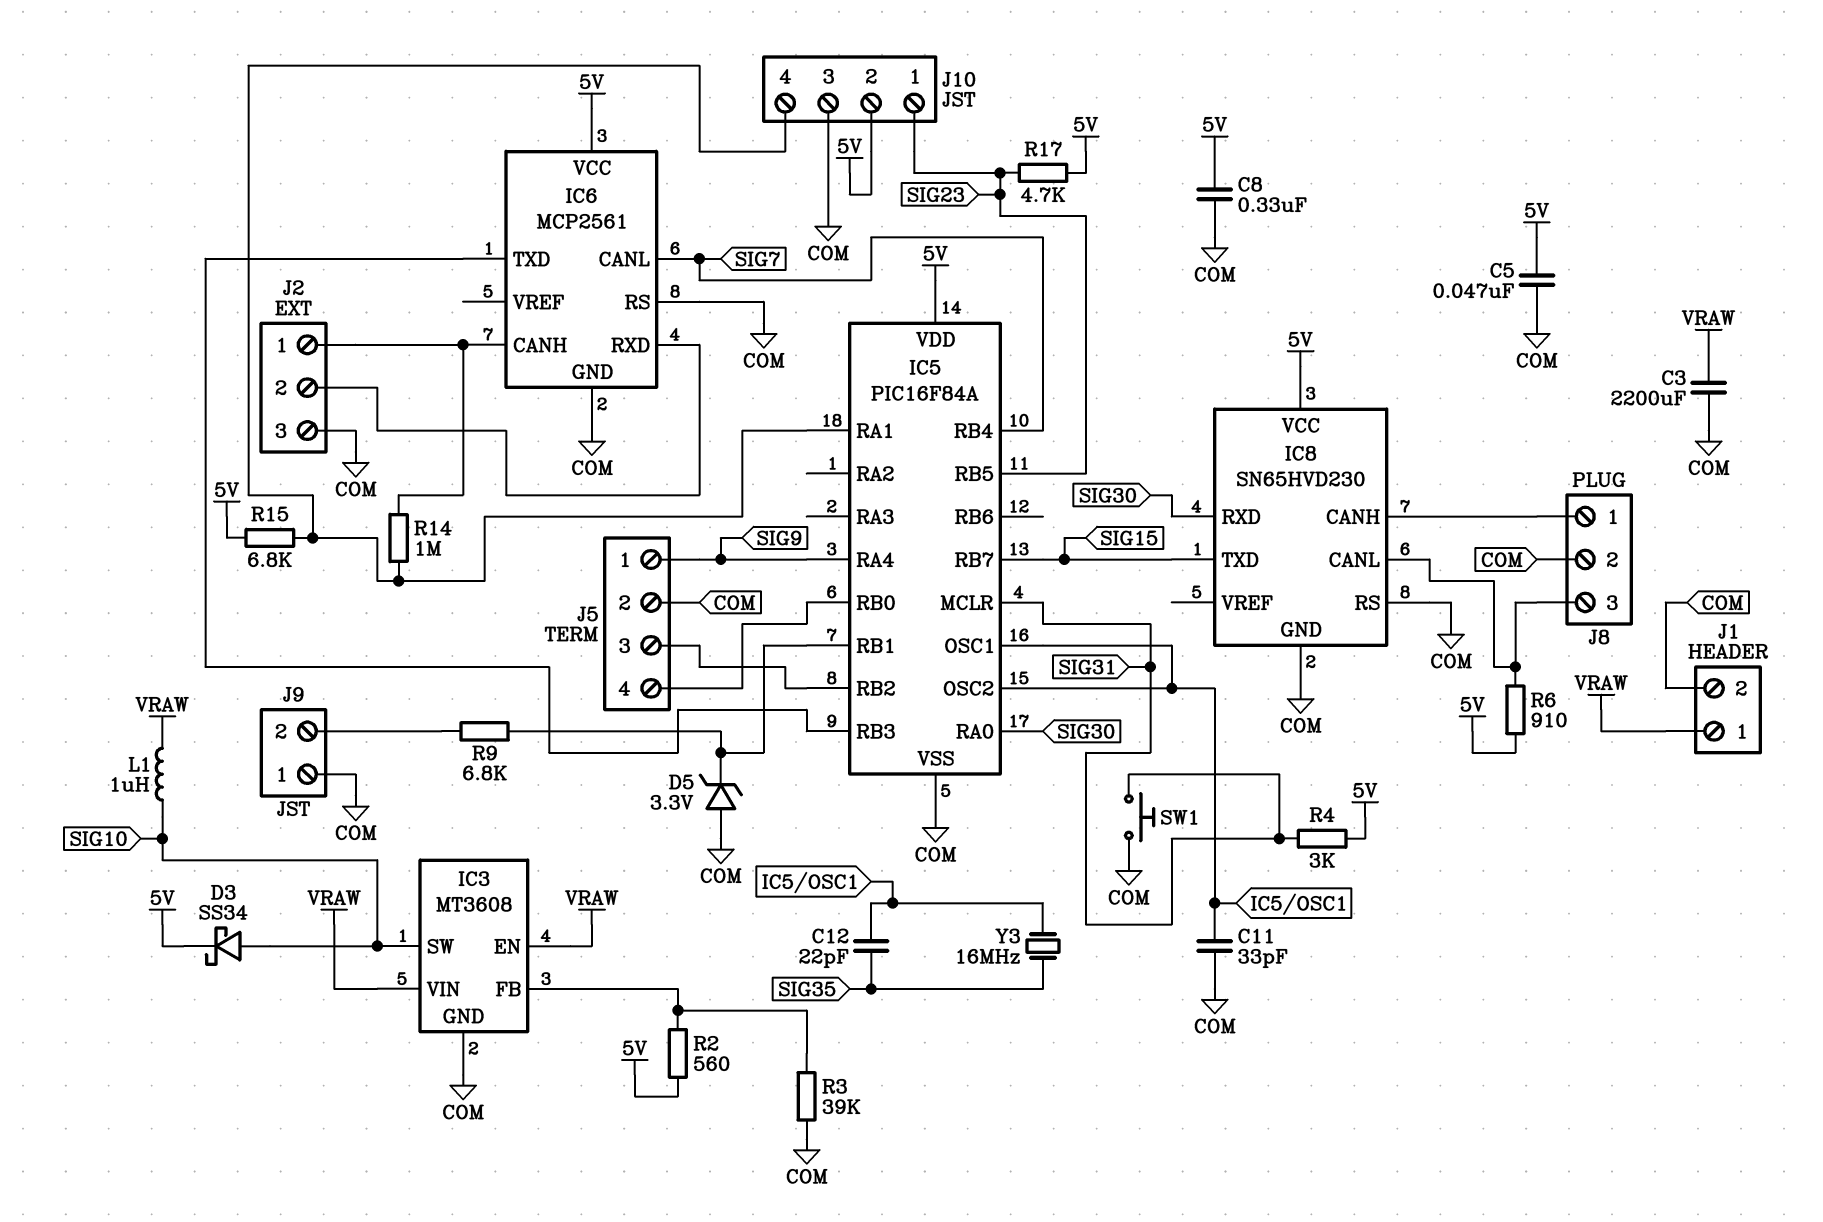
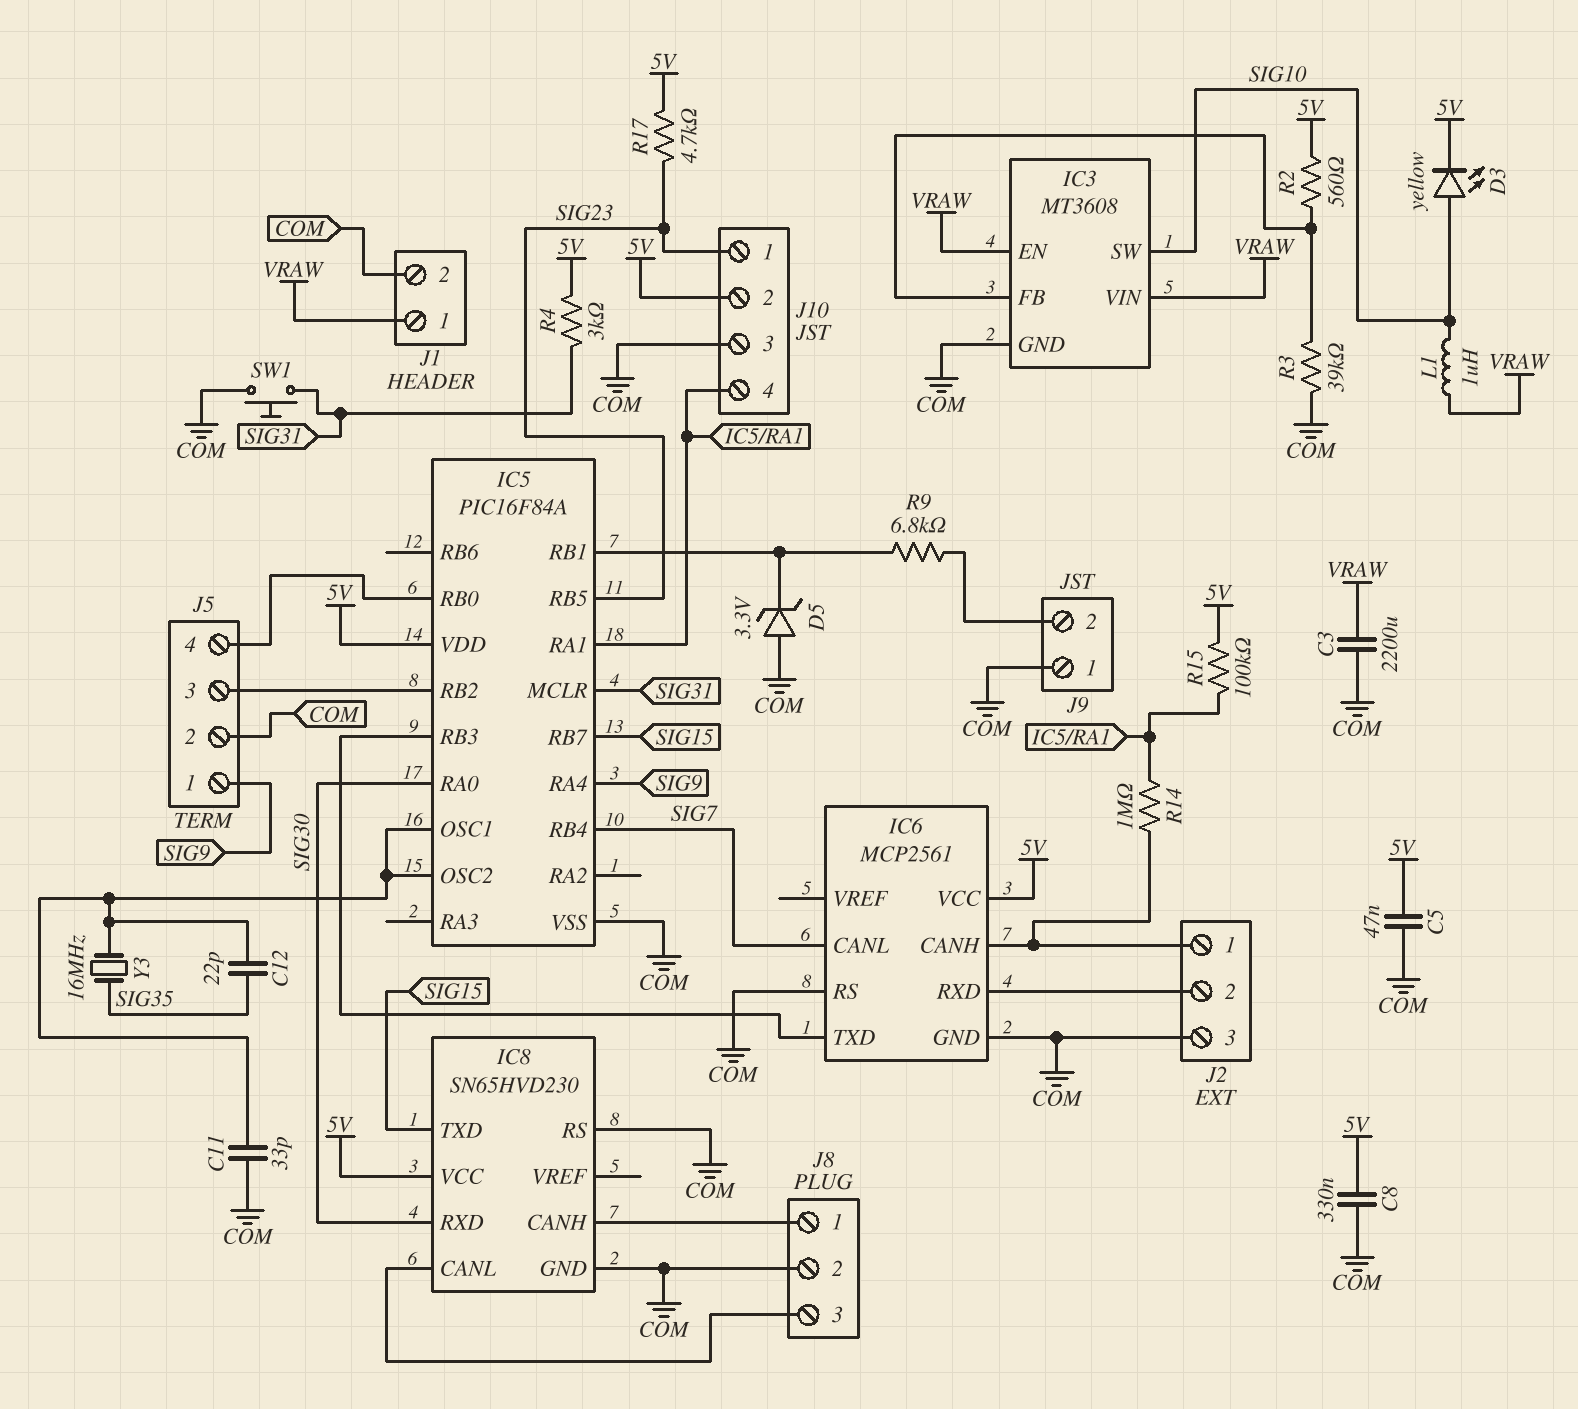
D3: schottky SS34 (A SIG10, K 5V) -> LED yellow (A SIG10, K 5V)
R6: 910 (5V, IC8/CANL) -> none
R15: 6.8k (5V, IC5/RA1) -> 100k (5V, IC5/RA1)

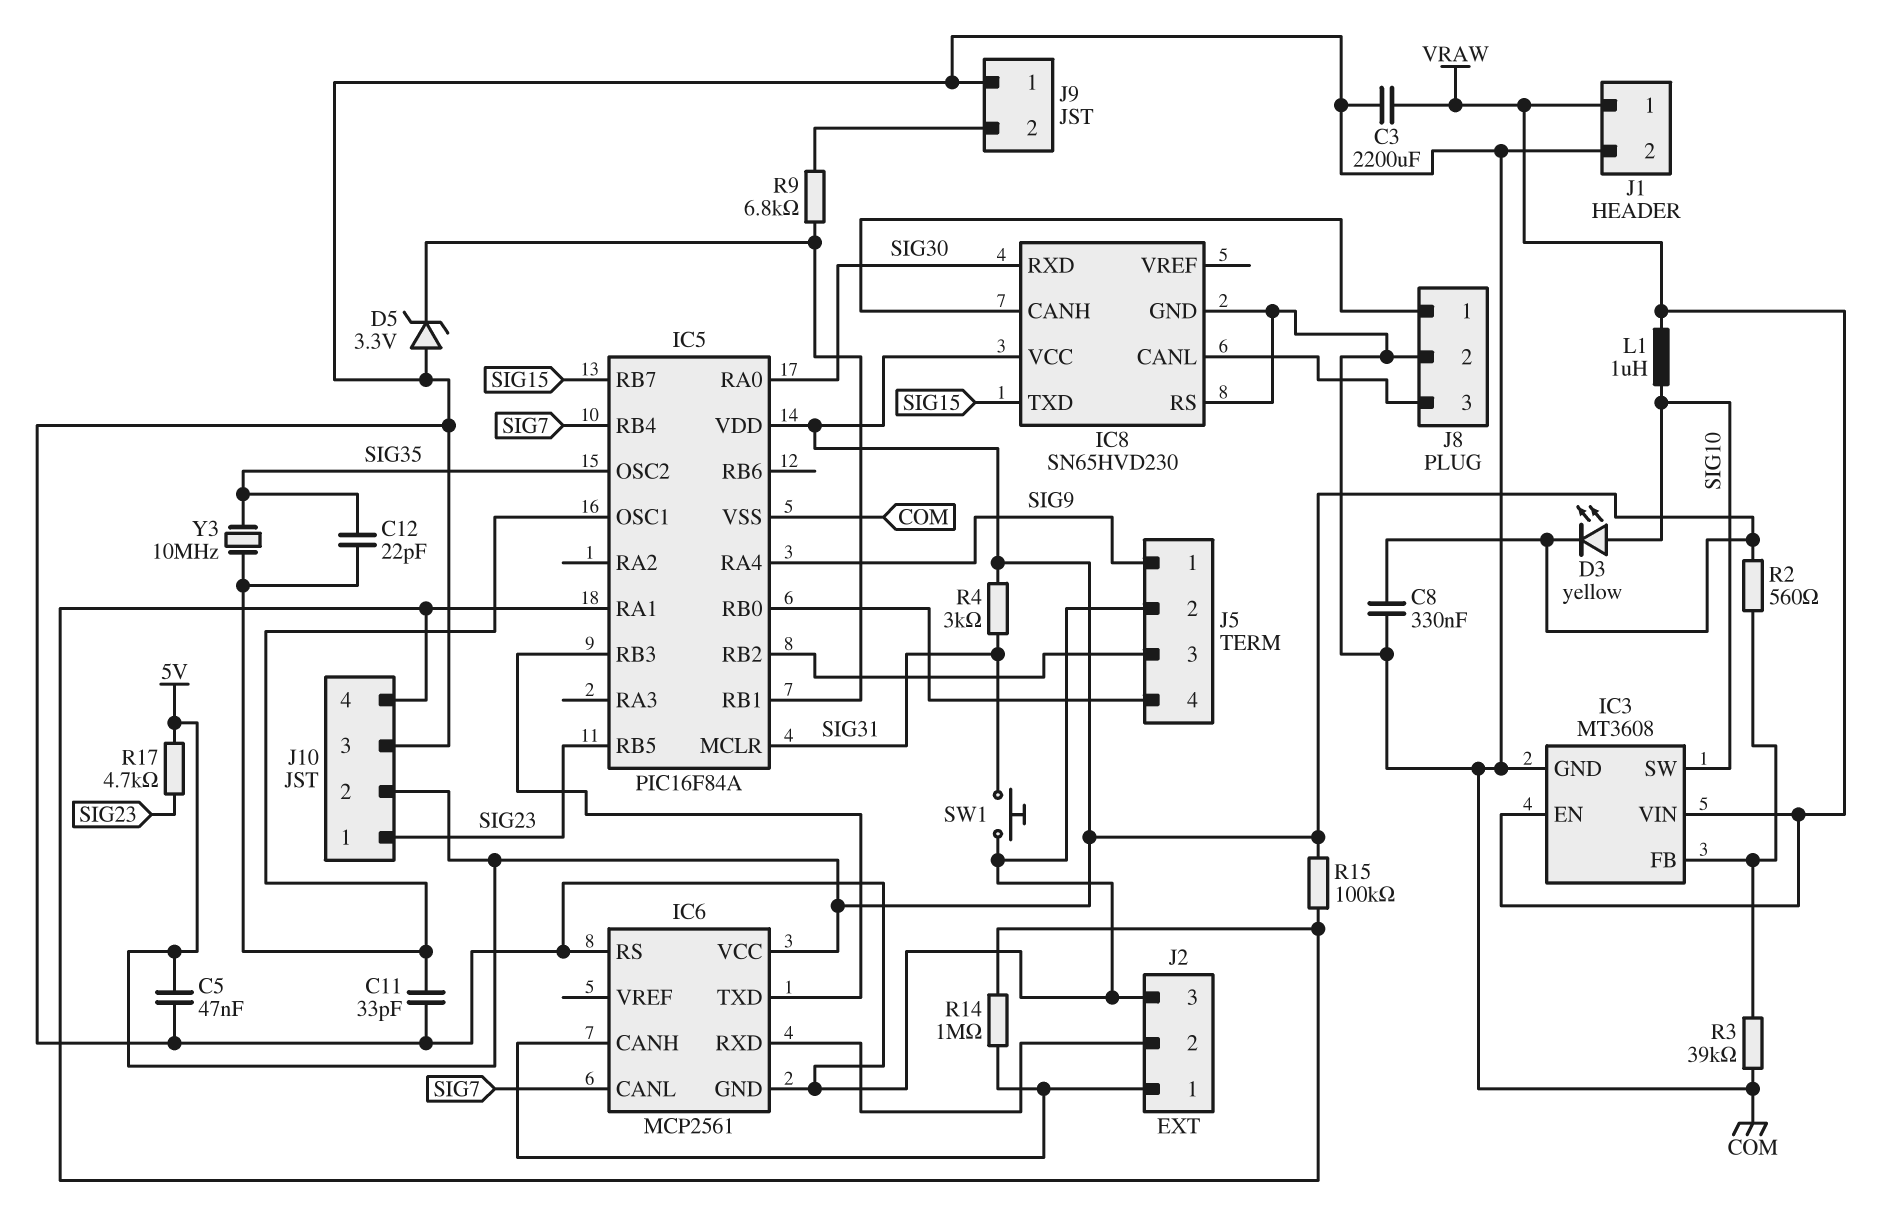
IC5 pin OSC2: IC5/OSC1 -> SIG35
Y3: 16MHz (IC5/OSC1, SIG35) -> 10MHz (IC5/OSC1, SIG35)

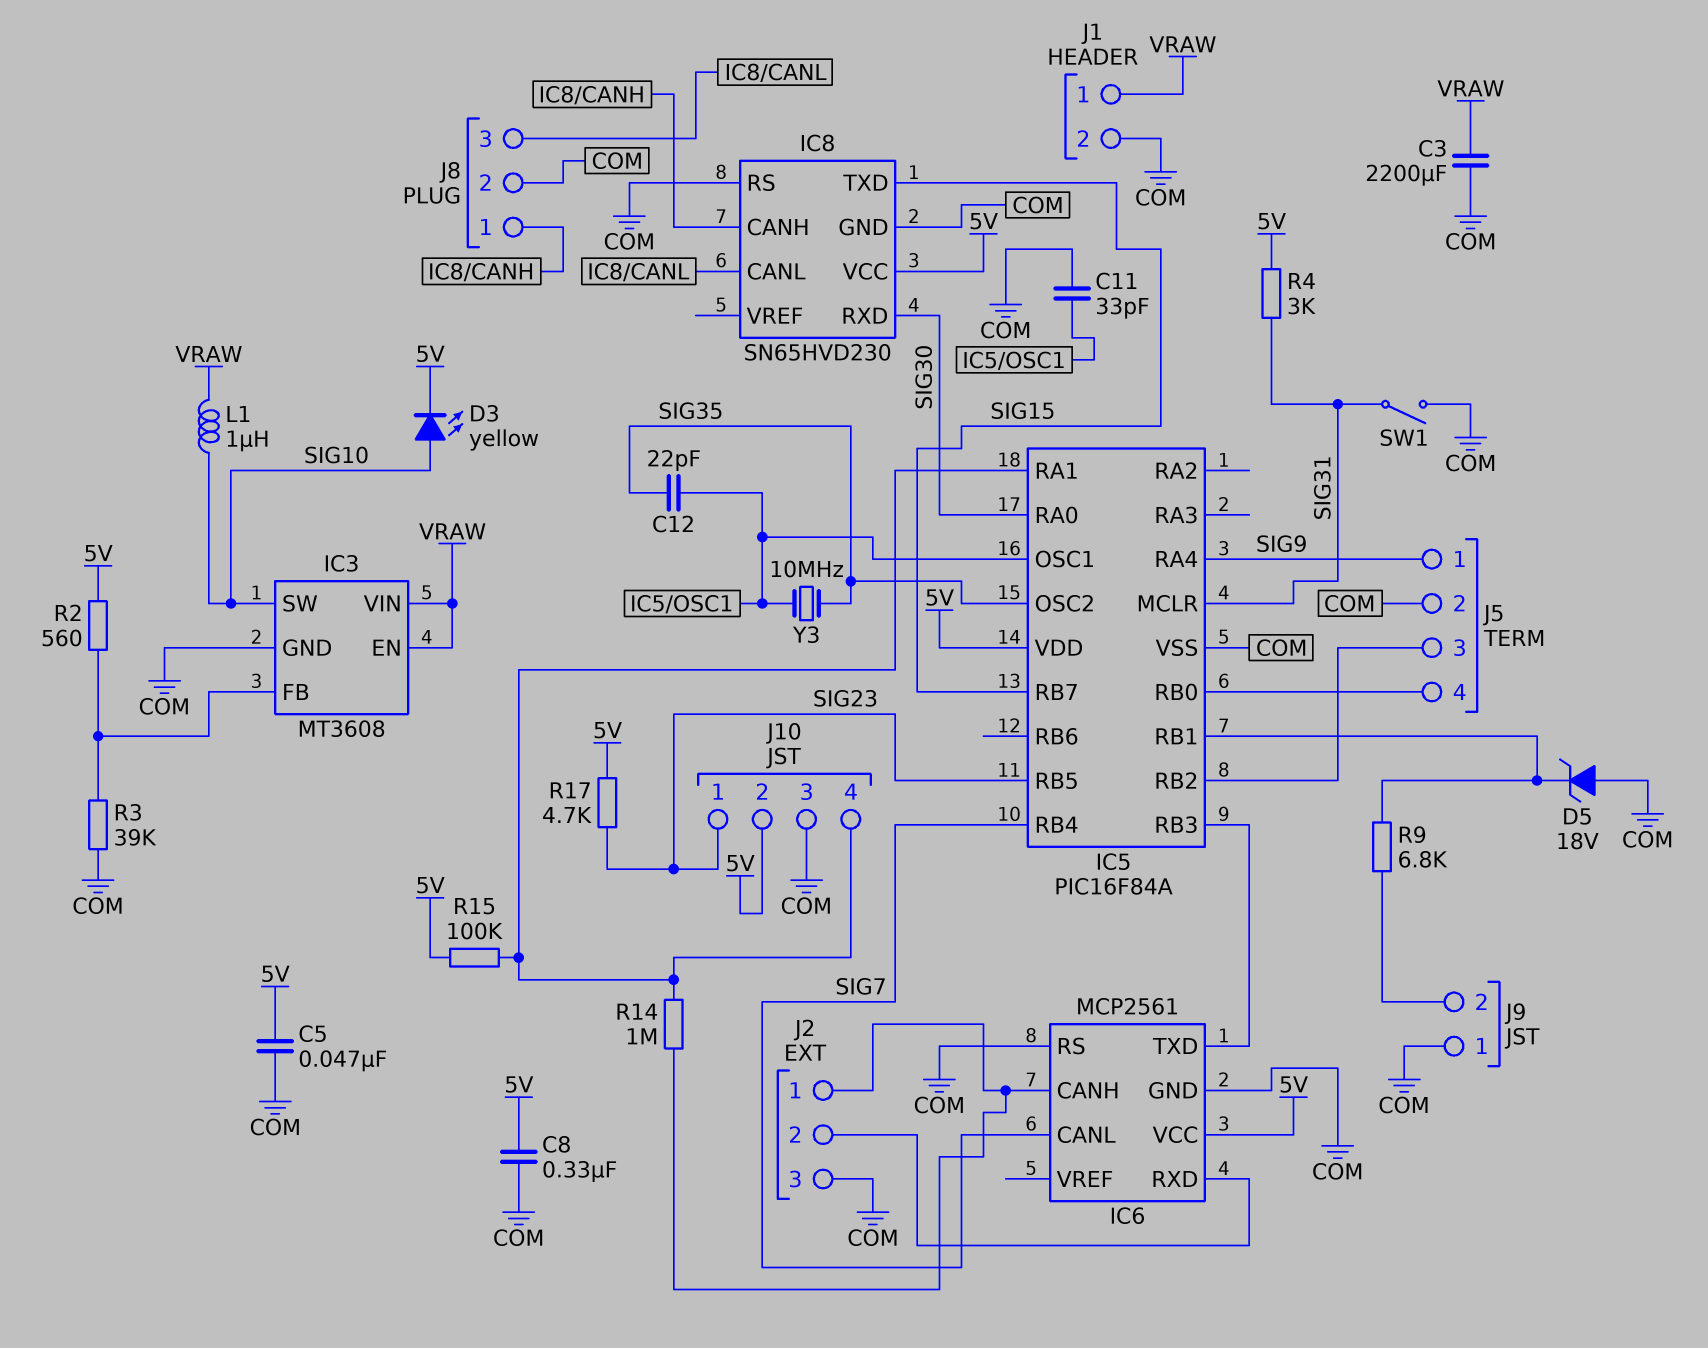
D5: zener 3.3V (A COM, K IC5/RB1) -> zener 18V (A COM, K IC5/RB1)
SW1: button (COM, SIG31) -> switch (COM, SIG31)

